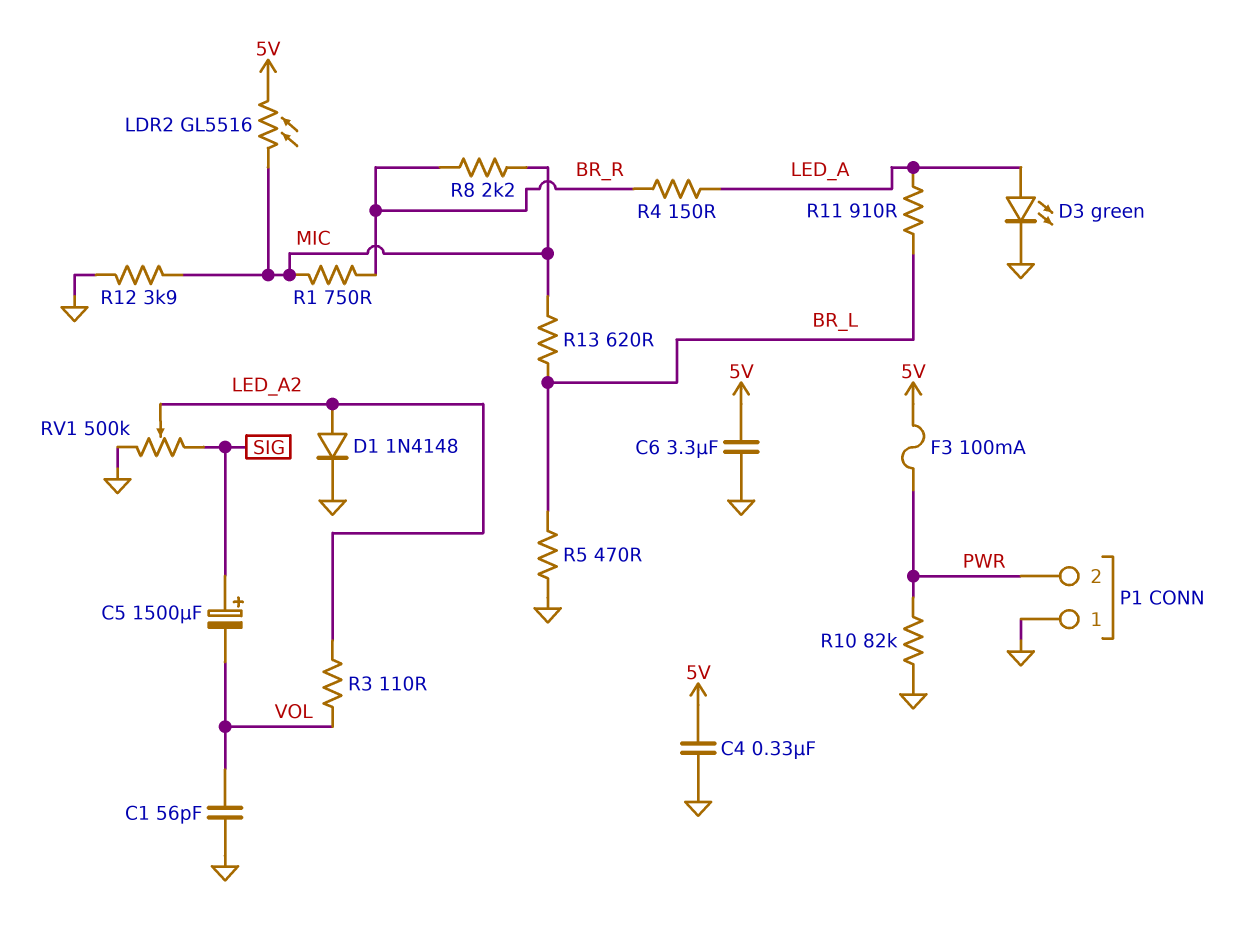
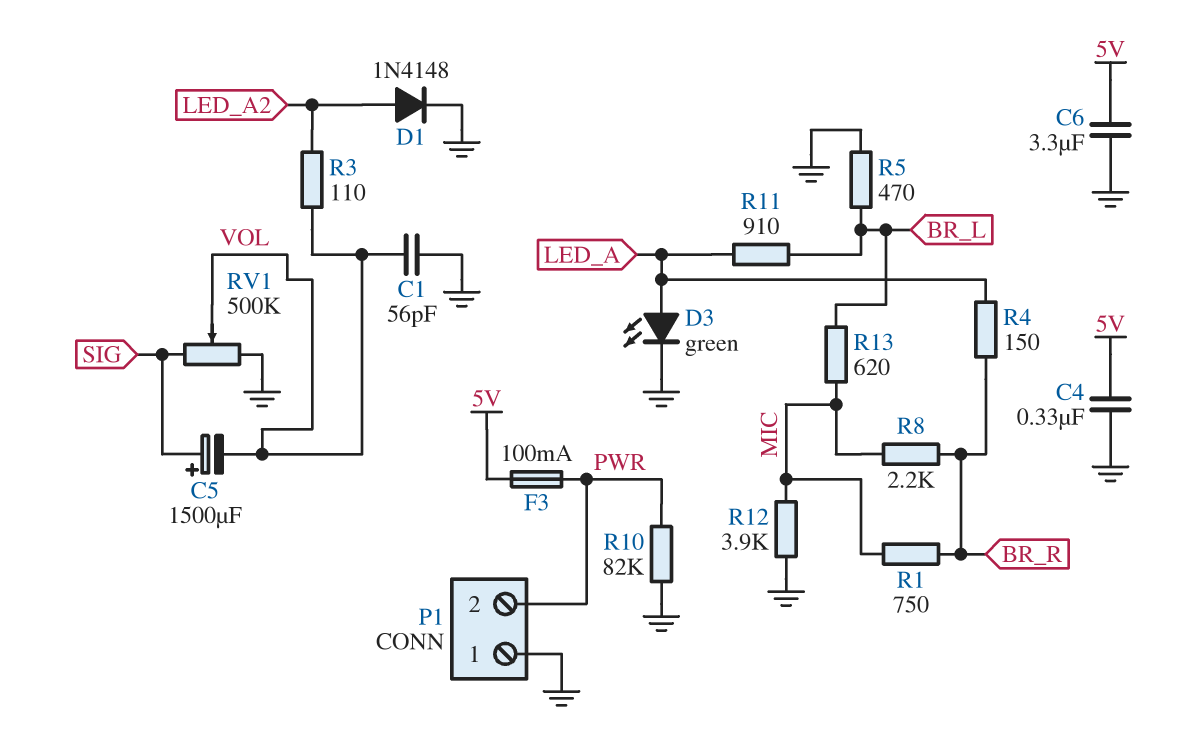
LDR2: GL5516 (5V, MIC) -> none
RV1: 500k (GND, SIG, wiper LED_A2) -> 500k (GND, SIG, wiper VOL)

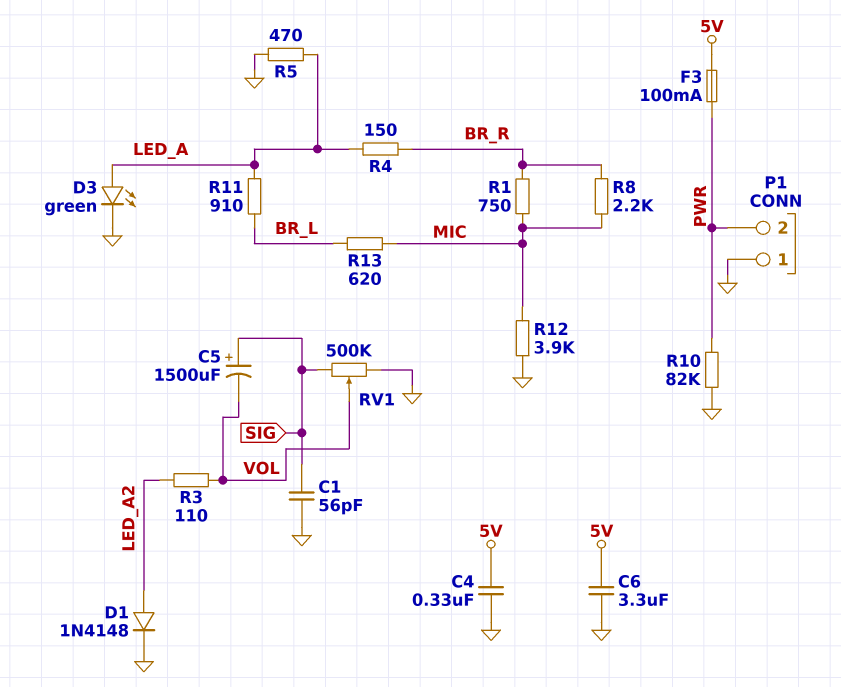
C1: 56pF (GND, VOL) -> 56pF (GND, SIG)
R5: 470 (BR_L, GND) -> 470 (GND, LED_A)

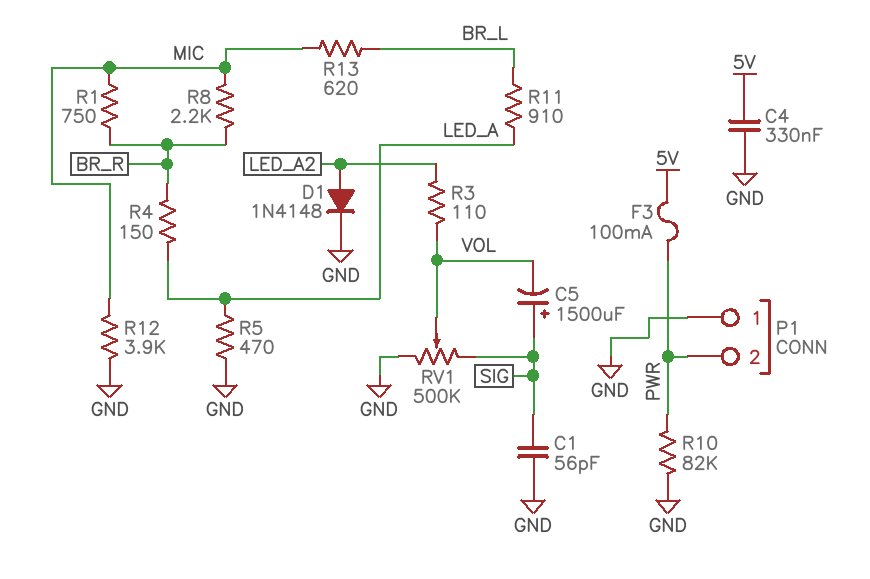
C6: 3.3uF (5V, GND) -> none
D3: LED green (A LED_A, K GND) -> none

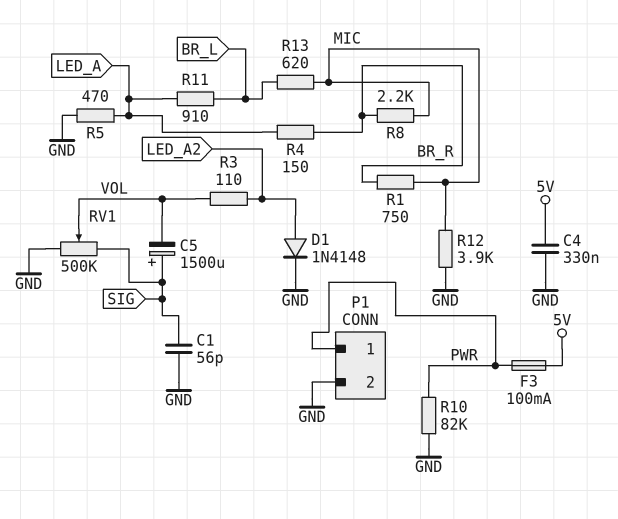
P1 pin 1: GND -> PWR
P1 pin 2: PWR -> GND

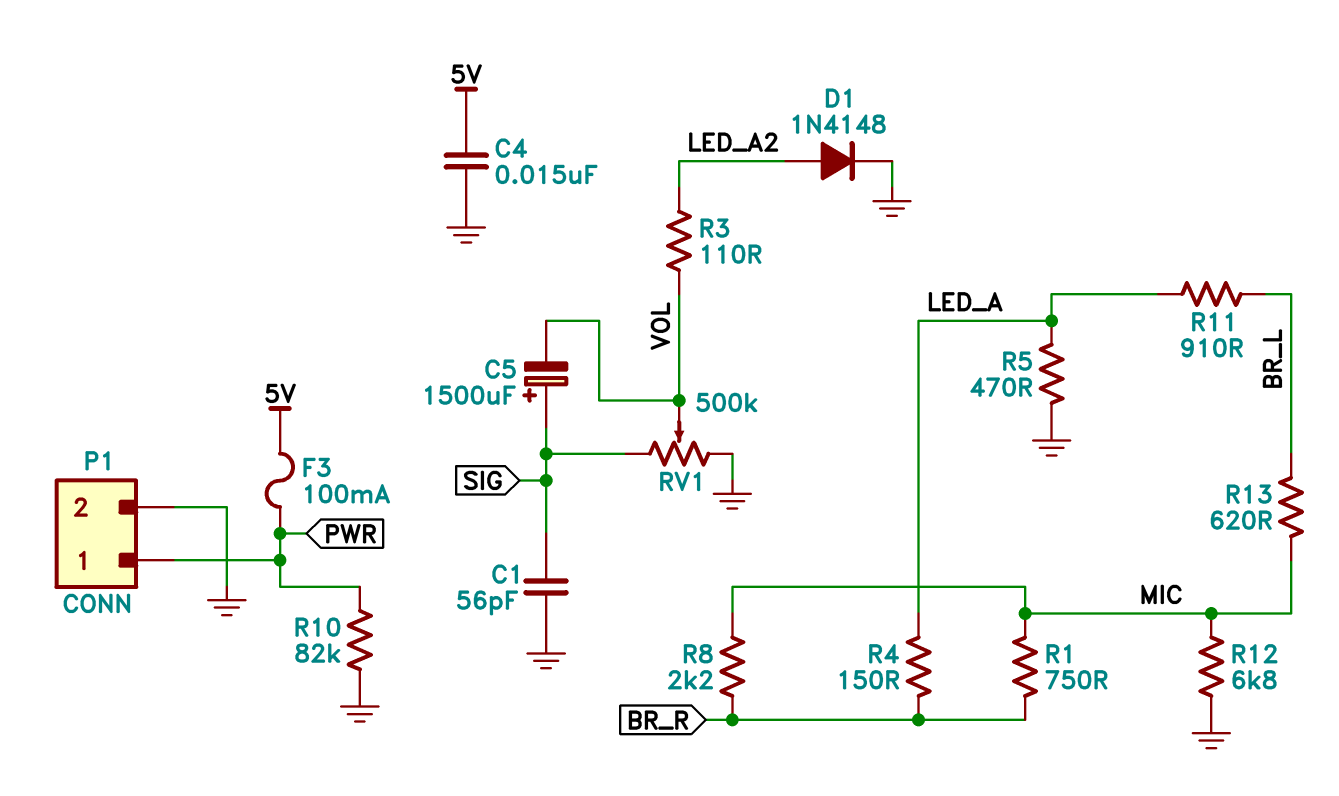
C4: 330nF (5V, GND) -> 15nF (5V, GND)
R12: 3.9k (GND, MIC) -> 6.8k (GND, MIC)

